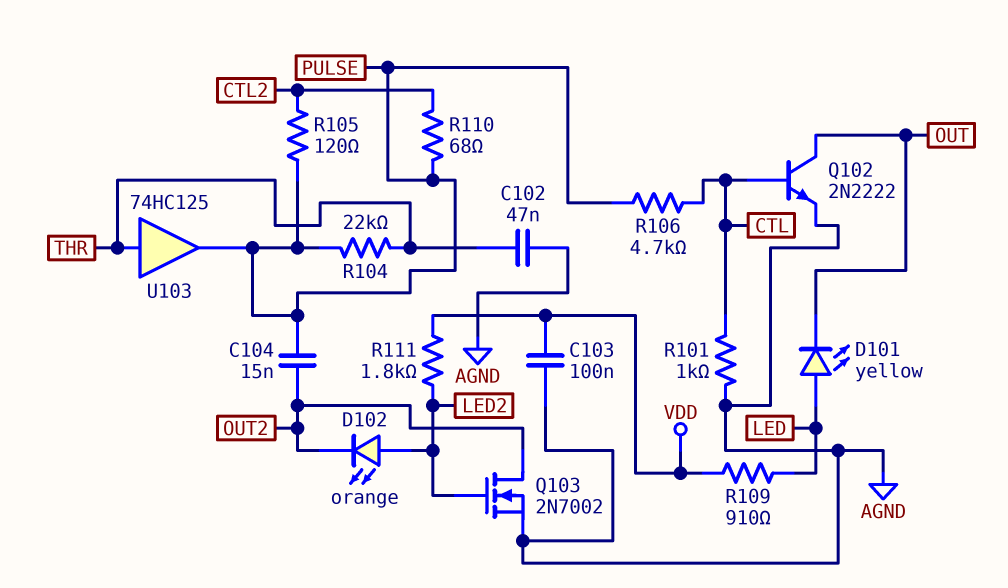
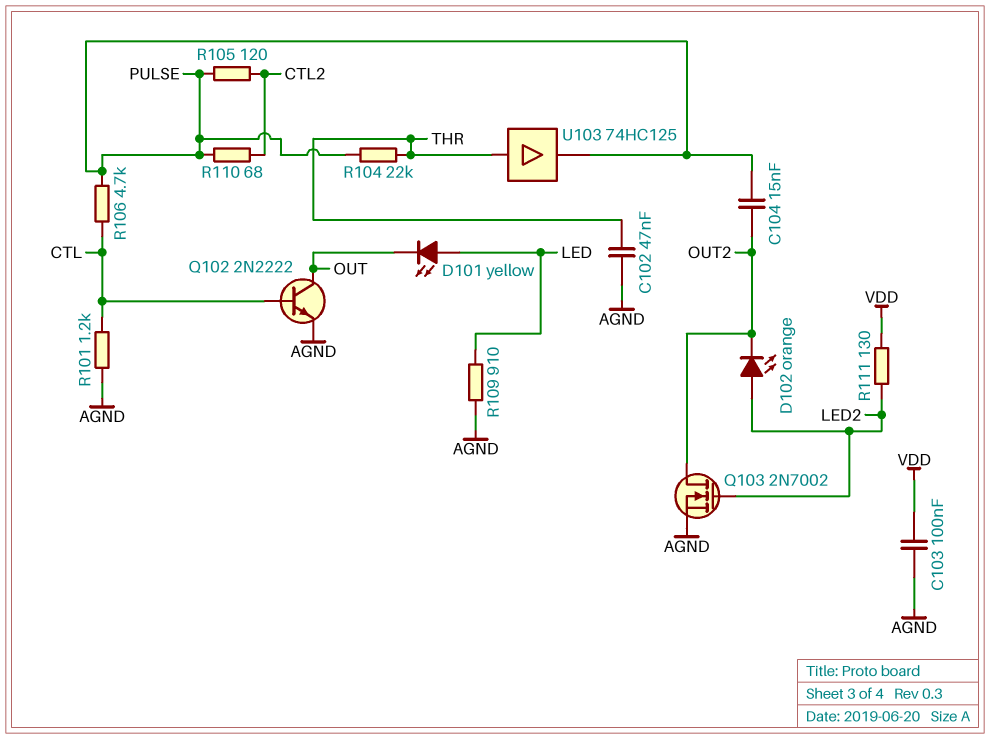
R101: 1k (AGND, CTL) -> 1.2k (AGND, CTL)
R109: 910 (LED, VDD) -> 910 (AGND, LED)
R111: 1.8k (LED2, VDD) -> 130 (LED2, VDD)

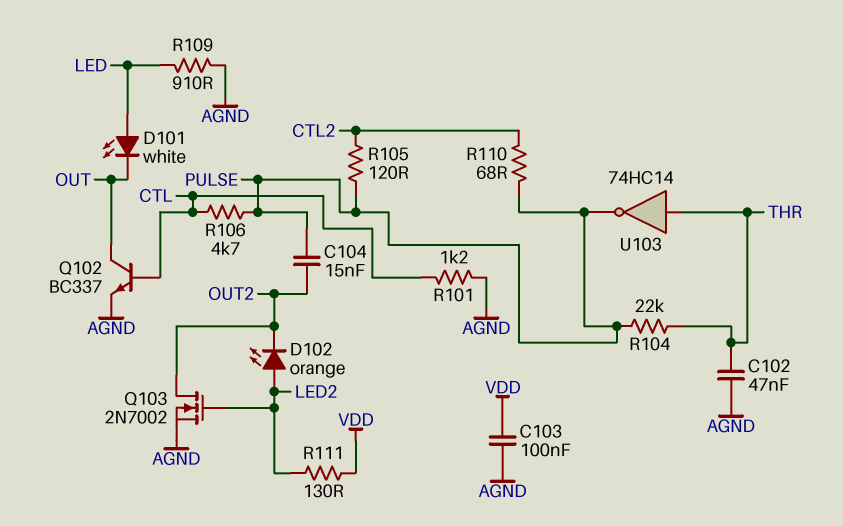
D101: LED yellow (A LED, K OUT) -> LED white (A LED, K OUT)
Q102: NPN 2N2222 (B CTL, C OUT, E AGND) -> NPN BC337 (B CTL, C OUT, E AGND)
U103: buffer 74HC125 (in THR, out PULSE) -> NOT 74HC14 (in THR, out PULSE)

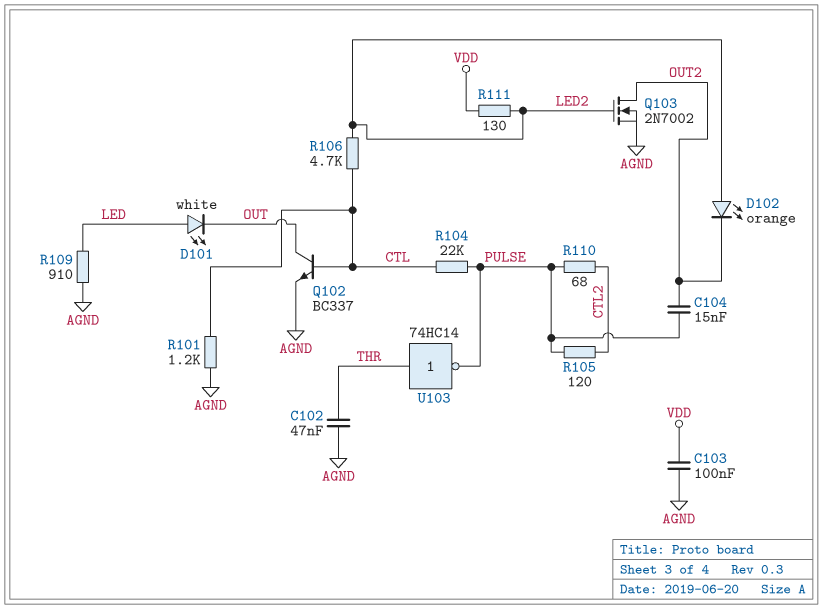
R104: 22k (PULSE, THR) -> 22k (CTL, PULSE)
R106: 4.7k (CTL, PULSE) -> 4.7k (CTL, LED2)

